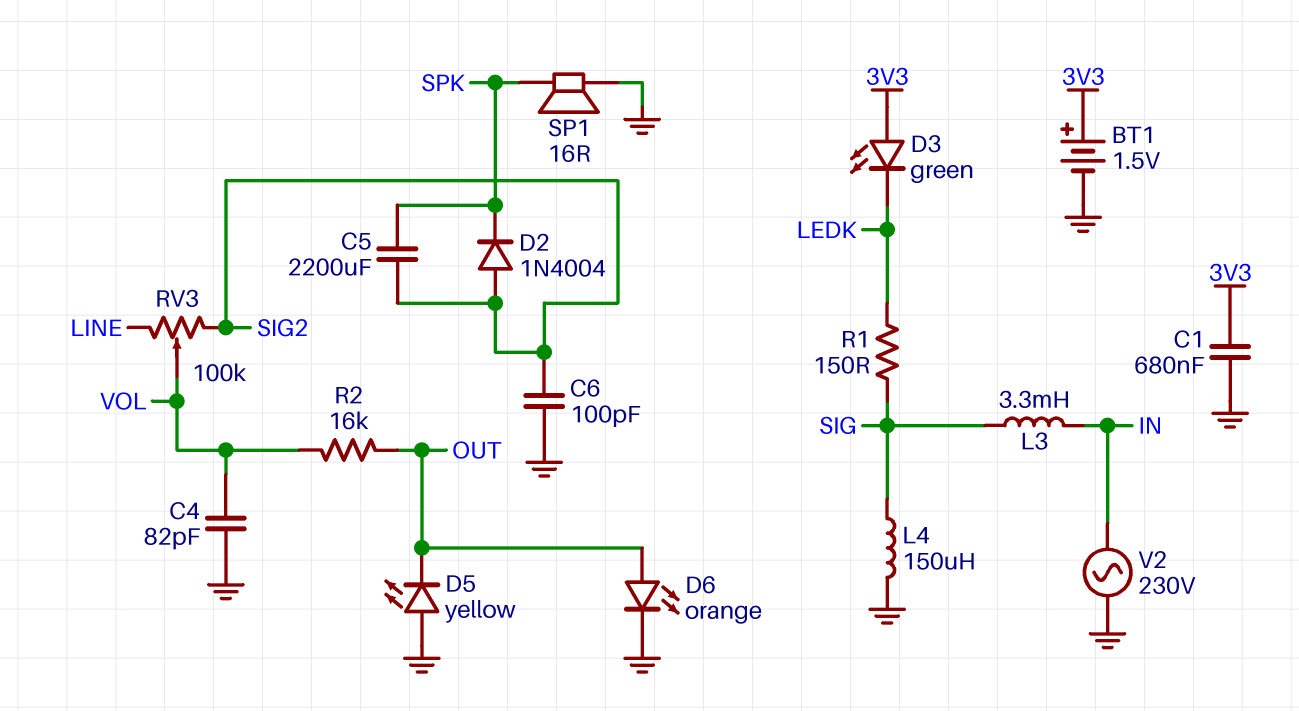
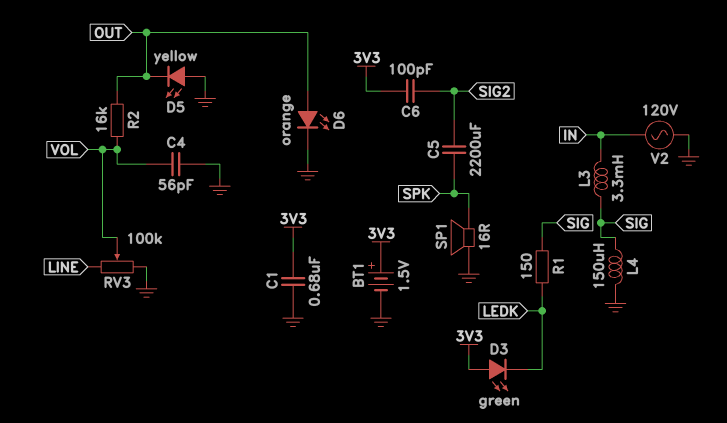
C4: 82pF (GND, VOL) -> 56pF (GND, VOL)
C6: 100pF (GND, SIG2) -> 100pF (3V3, SIG2)
D2: diode 1N4004 (A SIG2, K SPK) -> none
RV3: 100k (LINE, SIG2, wiper VOL) -> 100k (GND, LINE, wiper VOL)
V2: AC 230V (GND, IN) -> AC 120V (GND, IN)

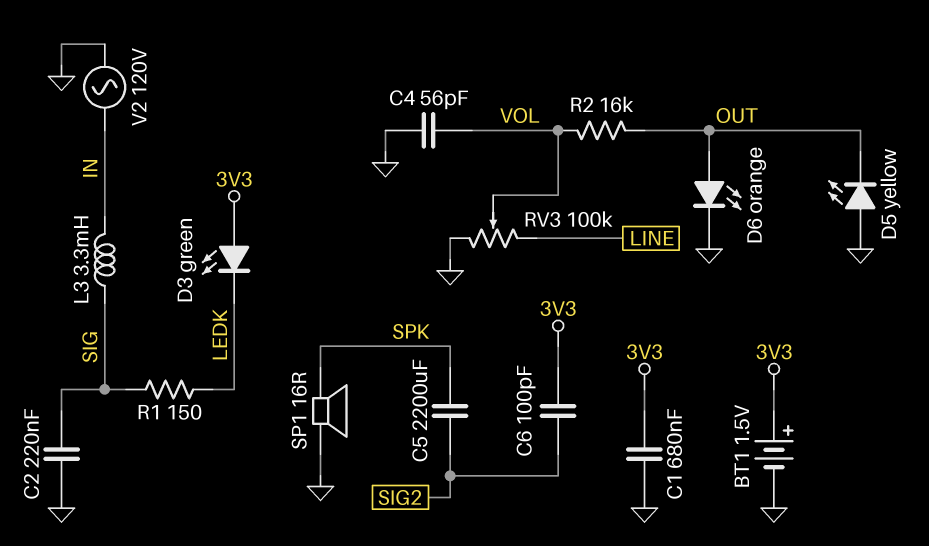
C2: none -> 220nF (GND, SIG)
L4: 150uH (GND, SIG) -> none

